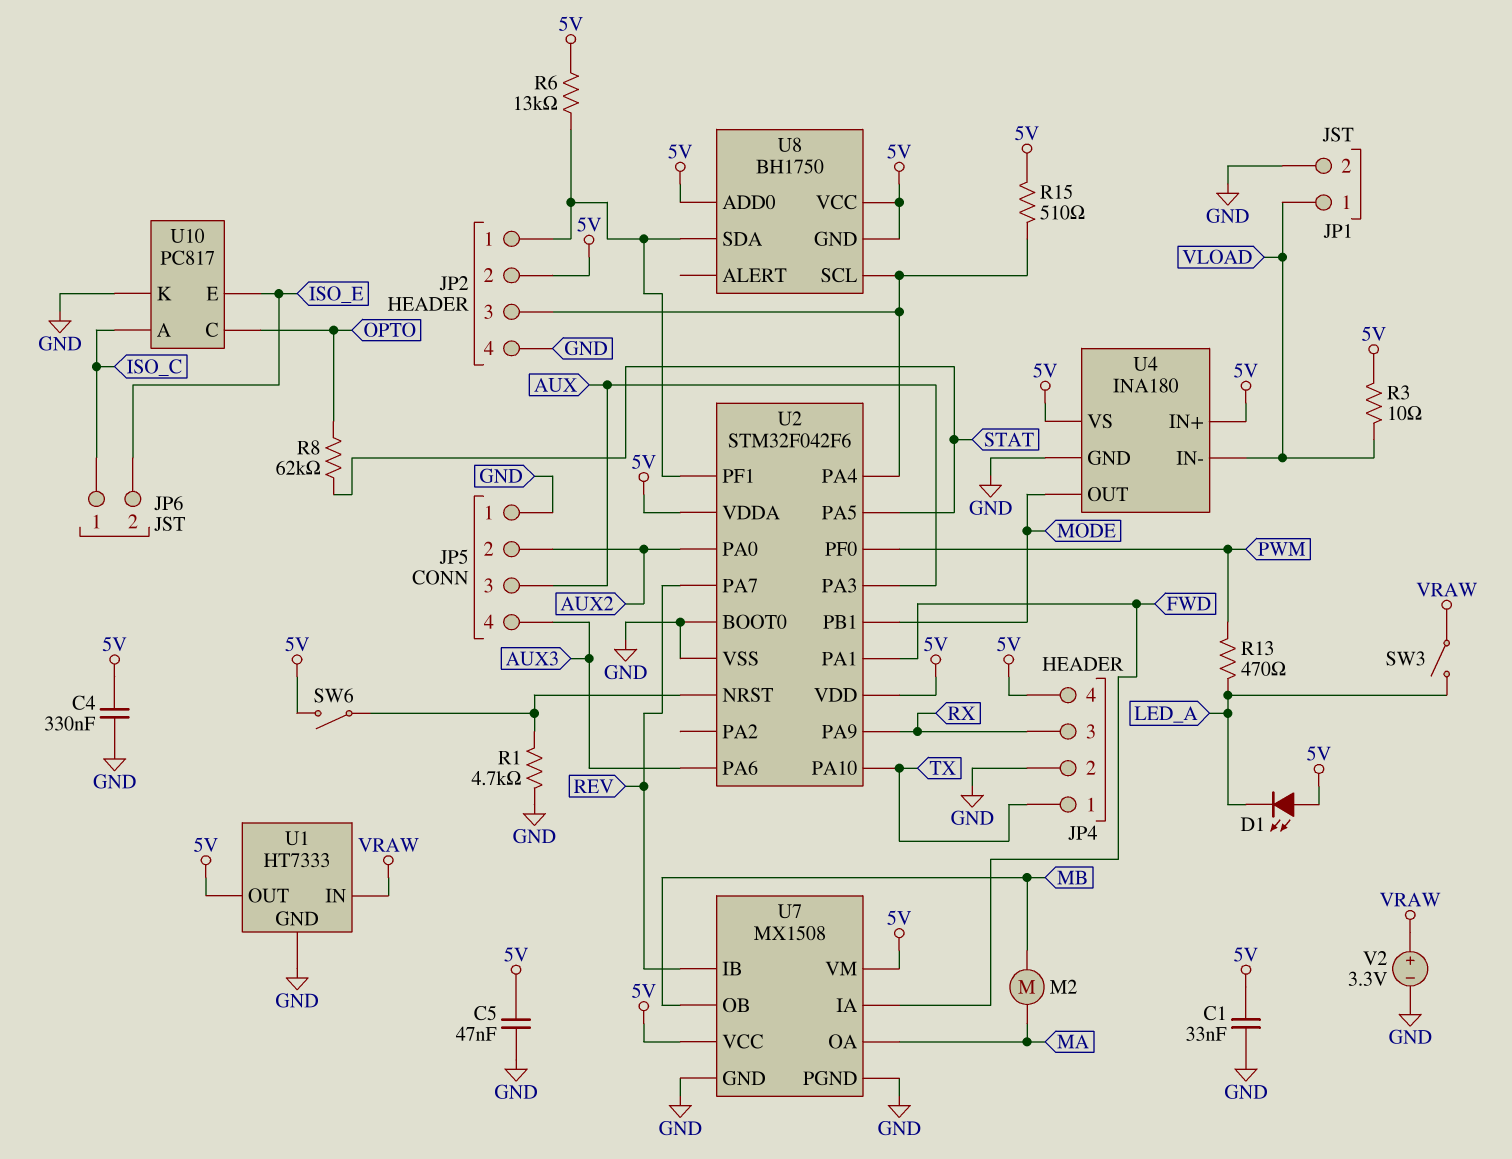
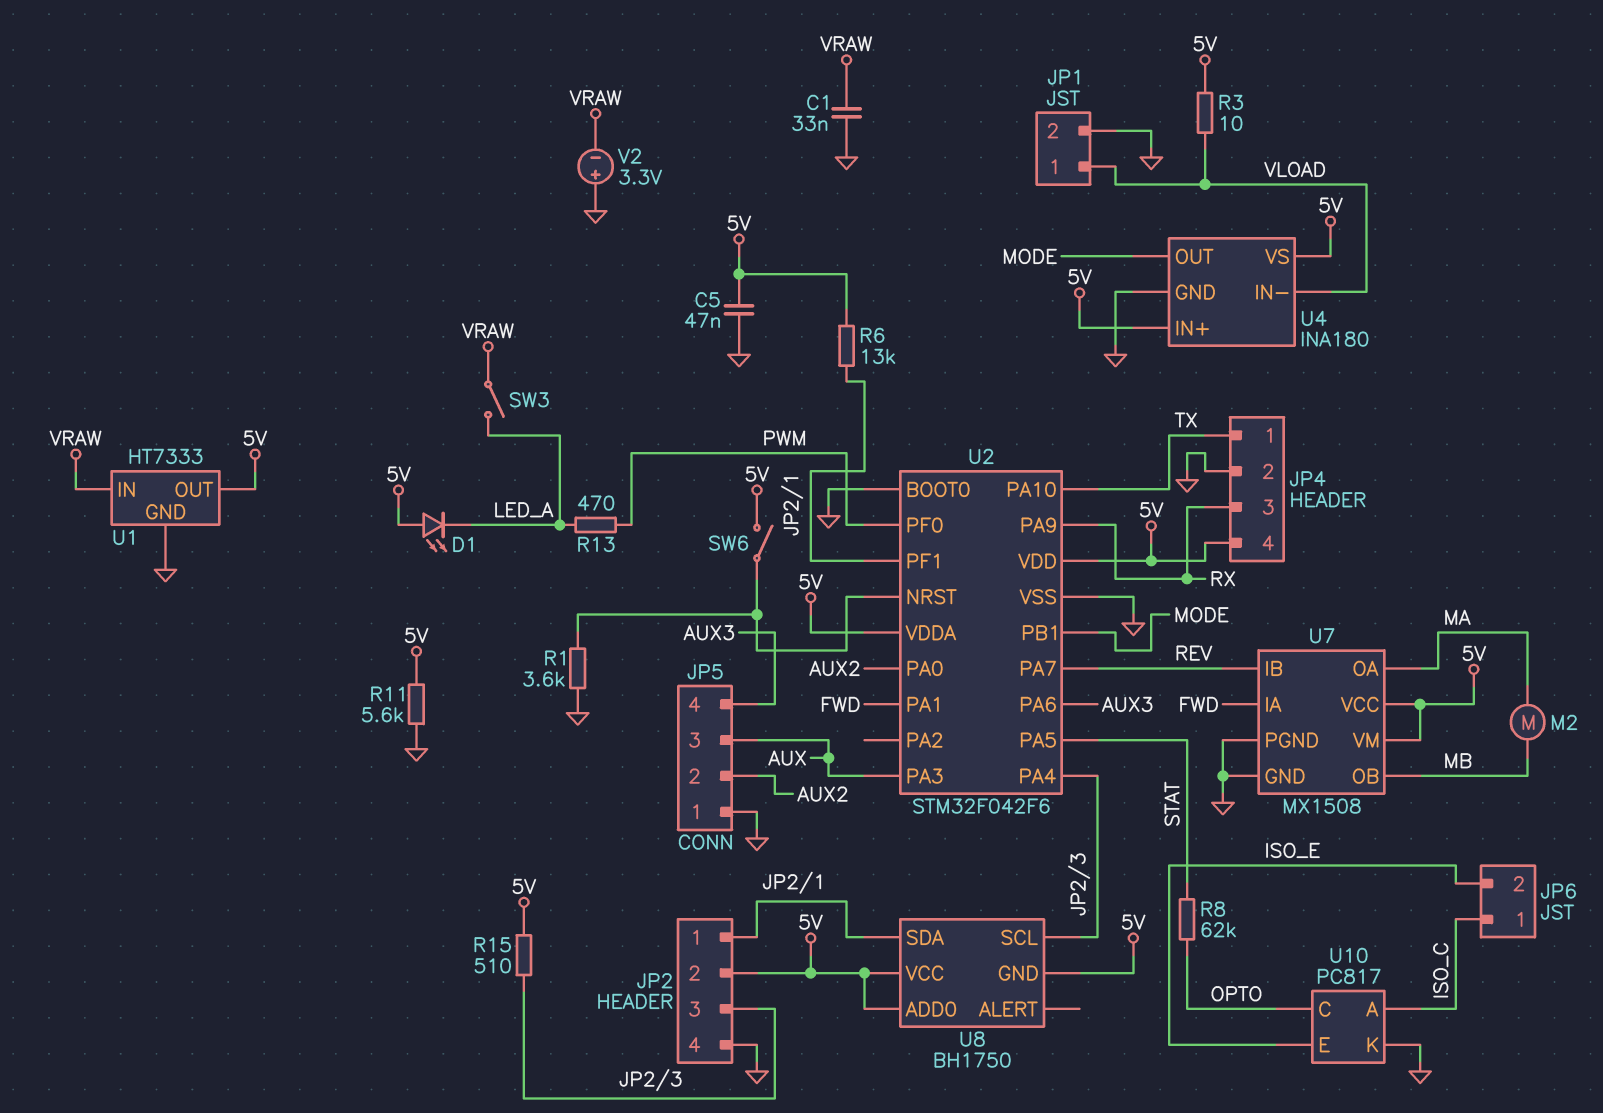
C1: 33nF (5V, GND) -> 33nF (GND, VRAW)
C4: 330nF (5V, GND) -> none
R1: 4.7k (GND, U2/NRST) -> 3.6k (GND, U2/NRST)
R11: none -> 5.6k (5V, GND)
V2: 3.3V (plus VRAW, minus GND) -> 3.3V (plus GND, minus VRAW)

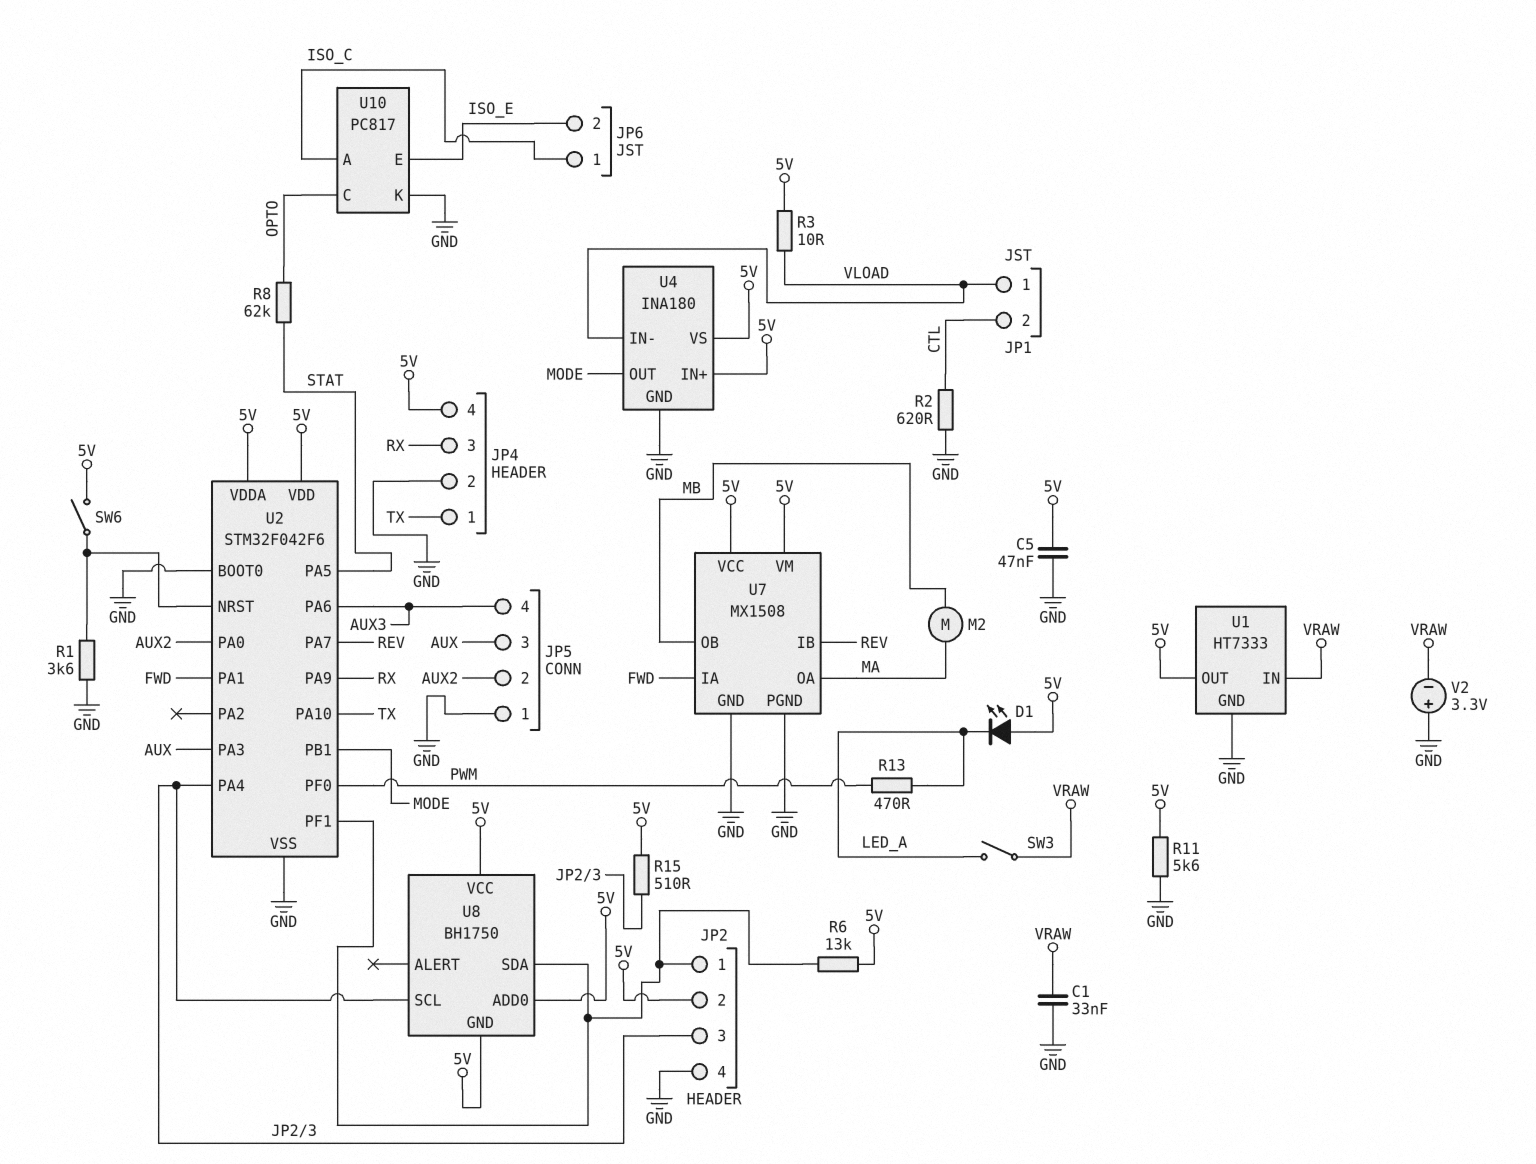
JP1 pin 2: GND -> CTL
R2: none -> 620 (CTL, GND)

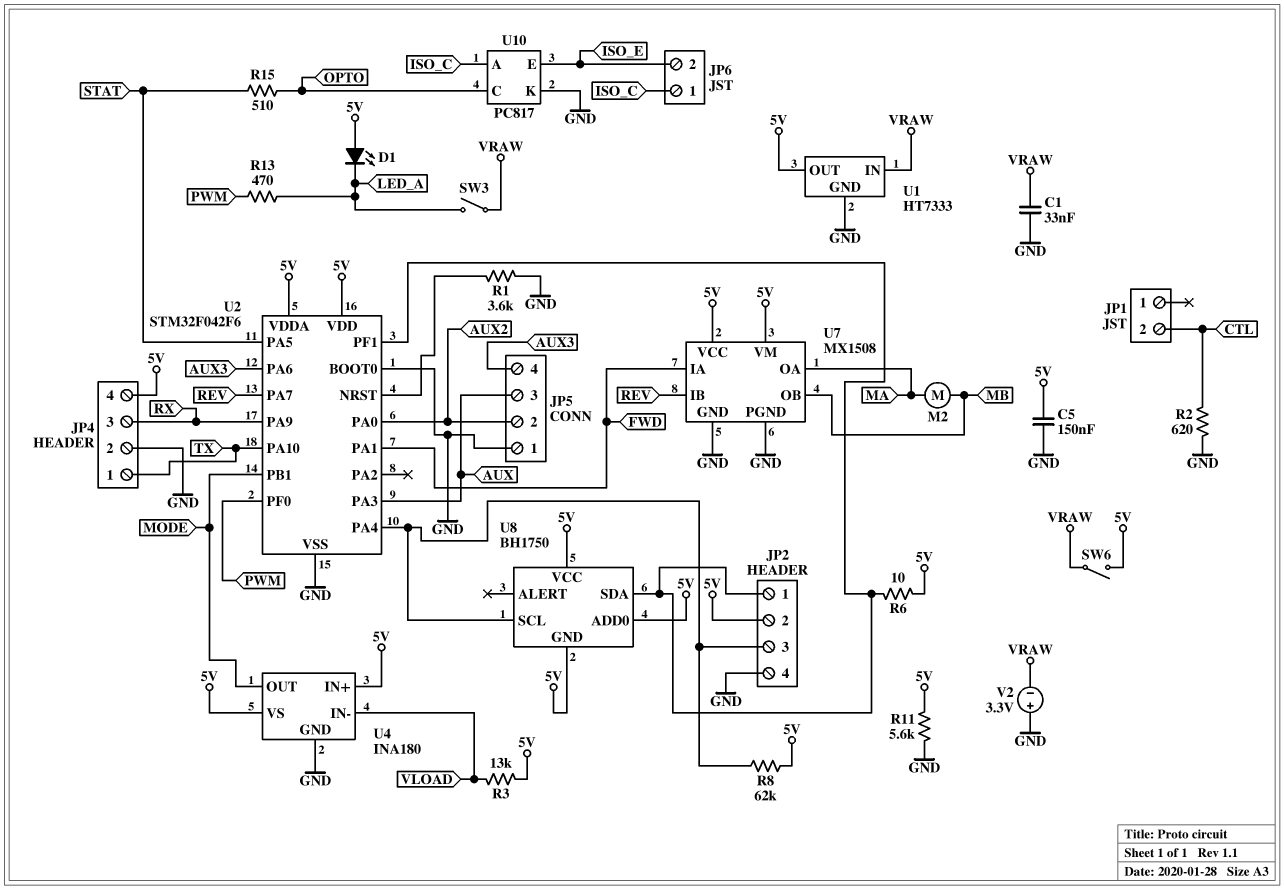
C5: 47nF (5V, GND) -> 150nF (5V, GND)
JP1 pin 1: VLOAD -> none
R3: 10 (5V, VLOAD) -> 13k (5V, VLOAD)
R6: 13k (5V, JP2/1) -> 10 (5V, JP2/1)
R8: 62k (OPTO, STAT) -> 62k (5V, JP2/3)
R15: 510 (5V, JP2/3) -> 510 (OPTO, STAT)
SW6: switch (5V, U2/NRST) -> switch (5V, VRAW)

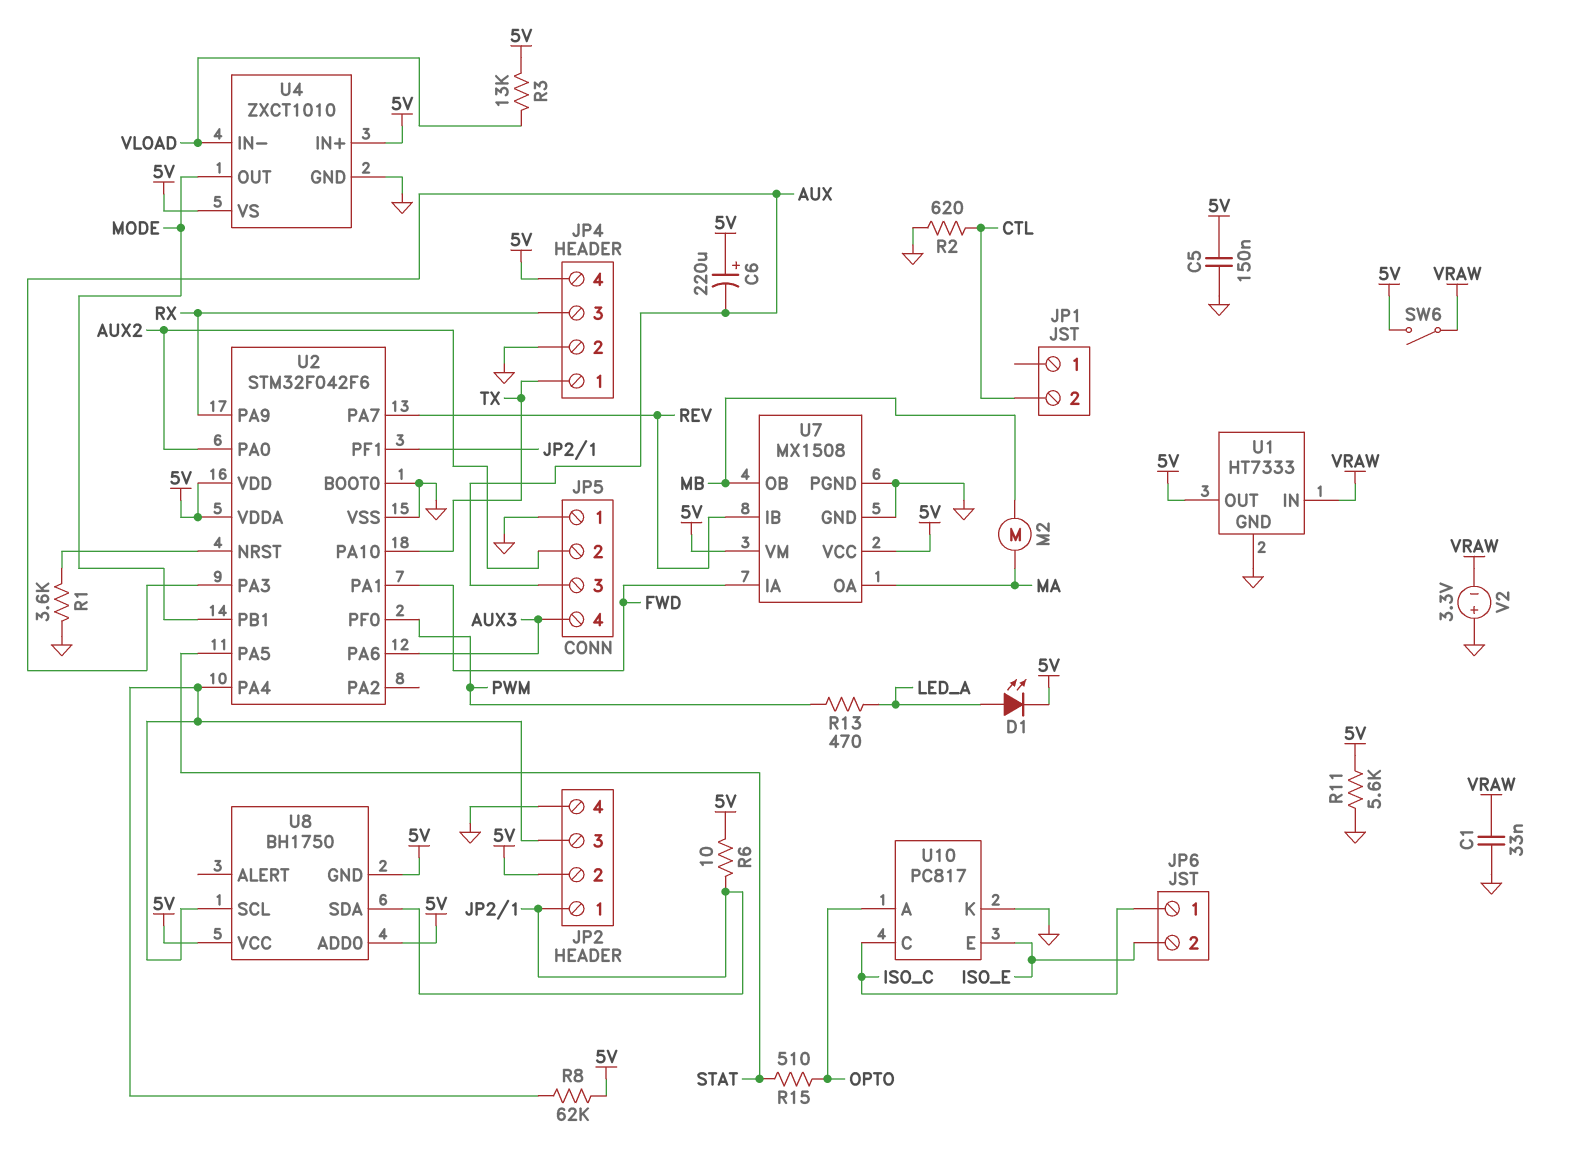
C6: none -> 220uF (plus 5V, minus AUX)
D1: LED (A 5V, K LED_A) -> LED (A LED_A, K 5V)
SW3: switch (LED_A, VRAW) -> none
U4: INA180 -> ZXCT1010
U10 pin A: ISO_C -> OPTO
U10 pin C: OPTO -> ISO_C

